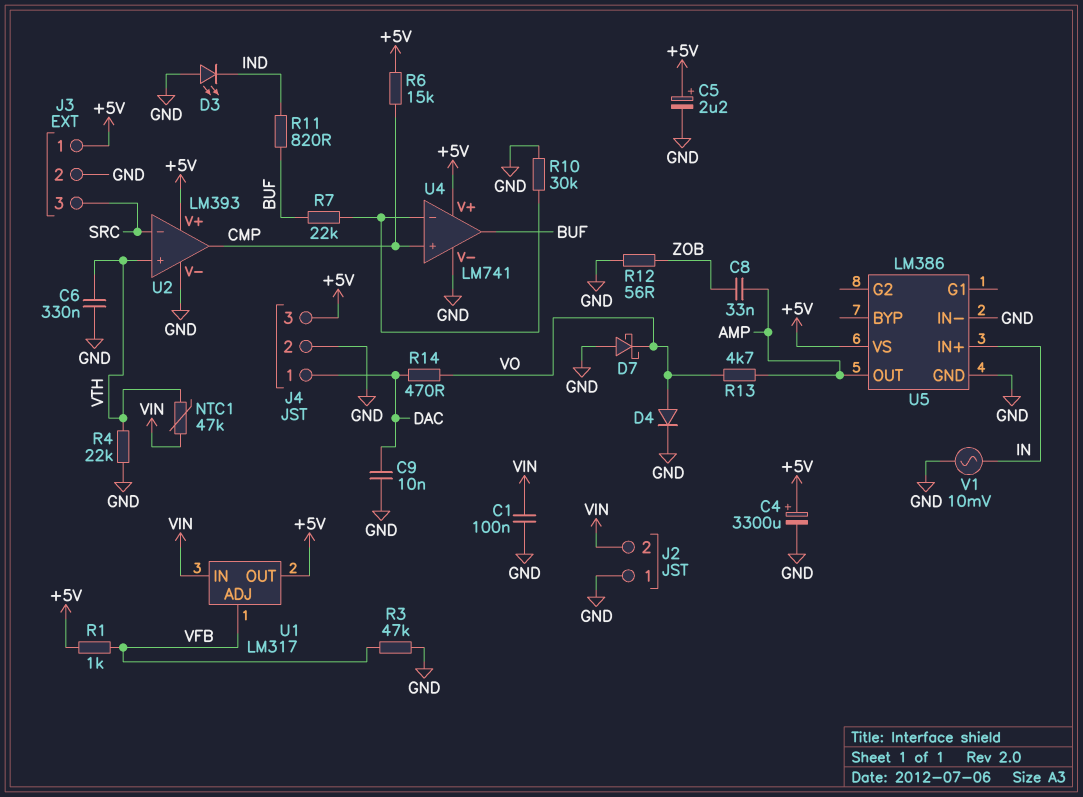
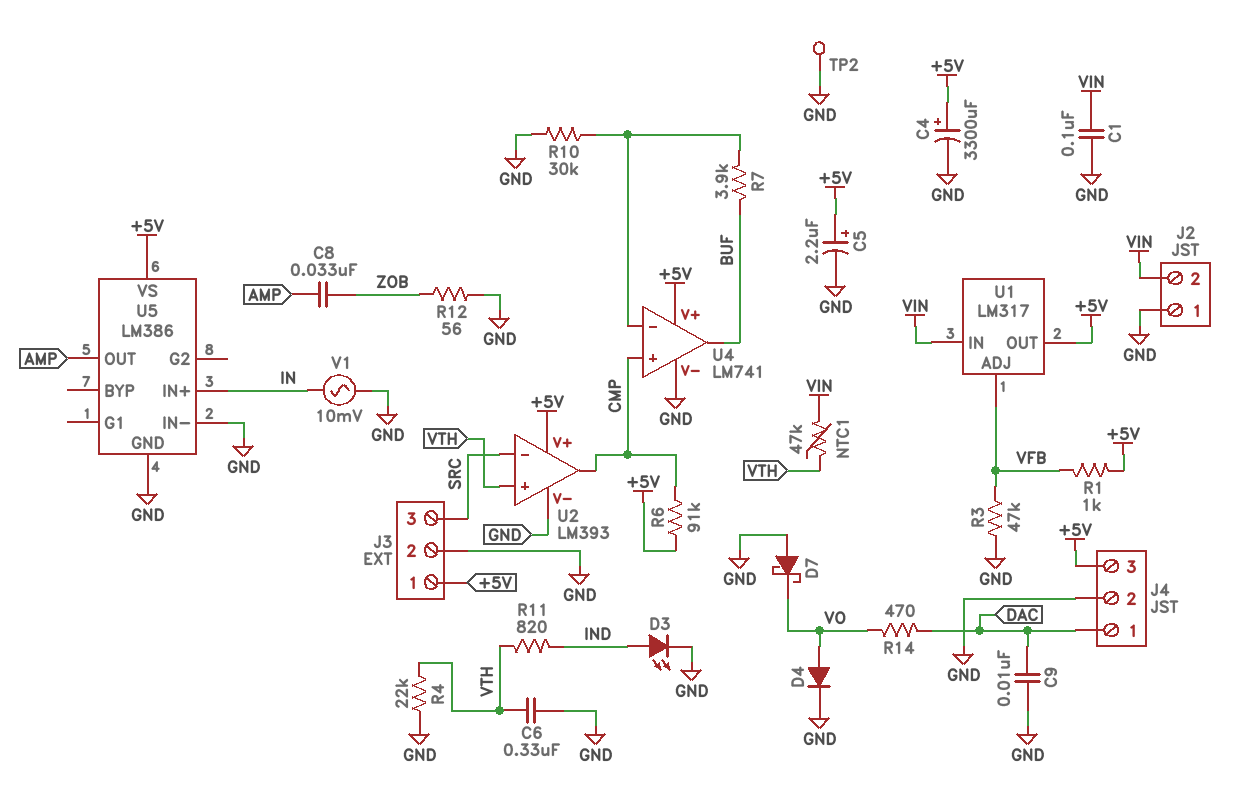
D3: LED (A GND, K IND) -> LED (A IND, K GND)
R6: 15k (+5V, CMP) -> 91k (+5V, CMP)
R7: 22k (BUF, U4/in-) -> 3.9k (BUF, U4/in-)
R11: 820 (BUF, IND) -> 820 (IND, VTH)
R13: 4.7k (AMP, VO) -> none
TP2: none -> test point (GND)

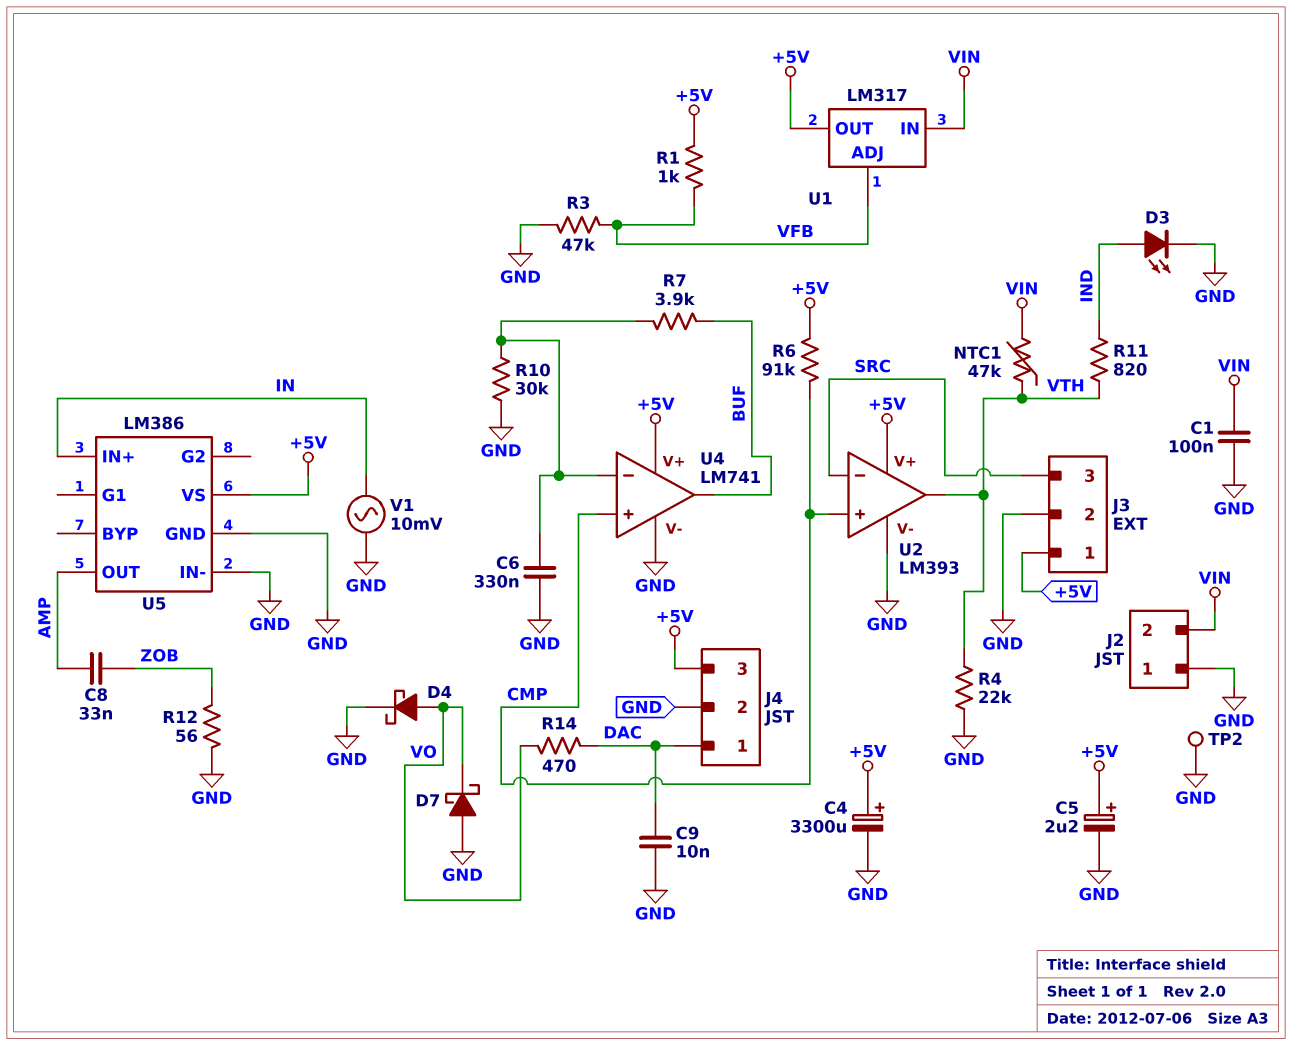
C6: 330nF (GND, VTH) -> 330nF (GND, U4/in-)
D4: diode (A VO, K GND) -> schottky (A VO, K GND)
U2 pin in+: VTH -> CMP
U2 pin out: CMP -> VTH

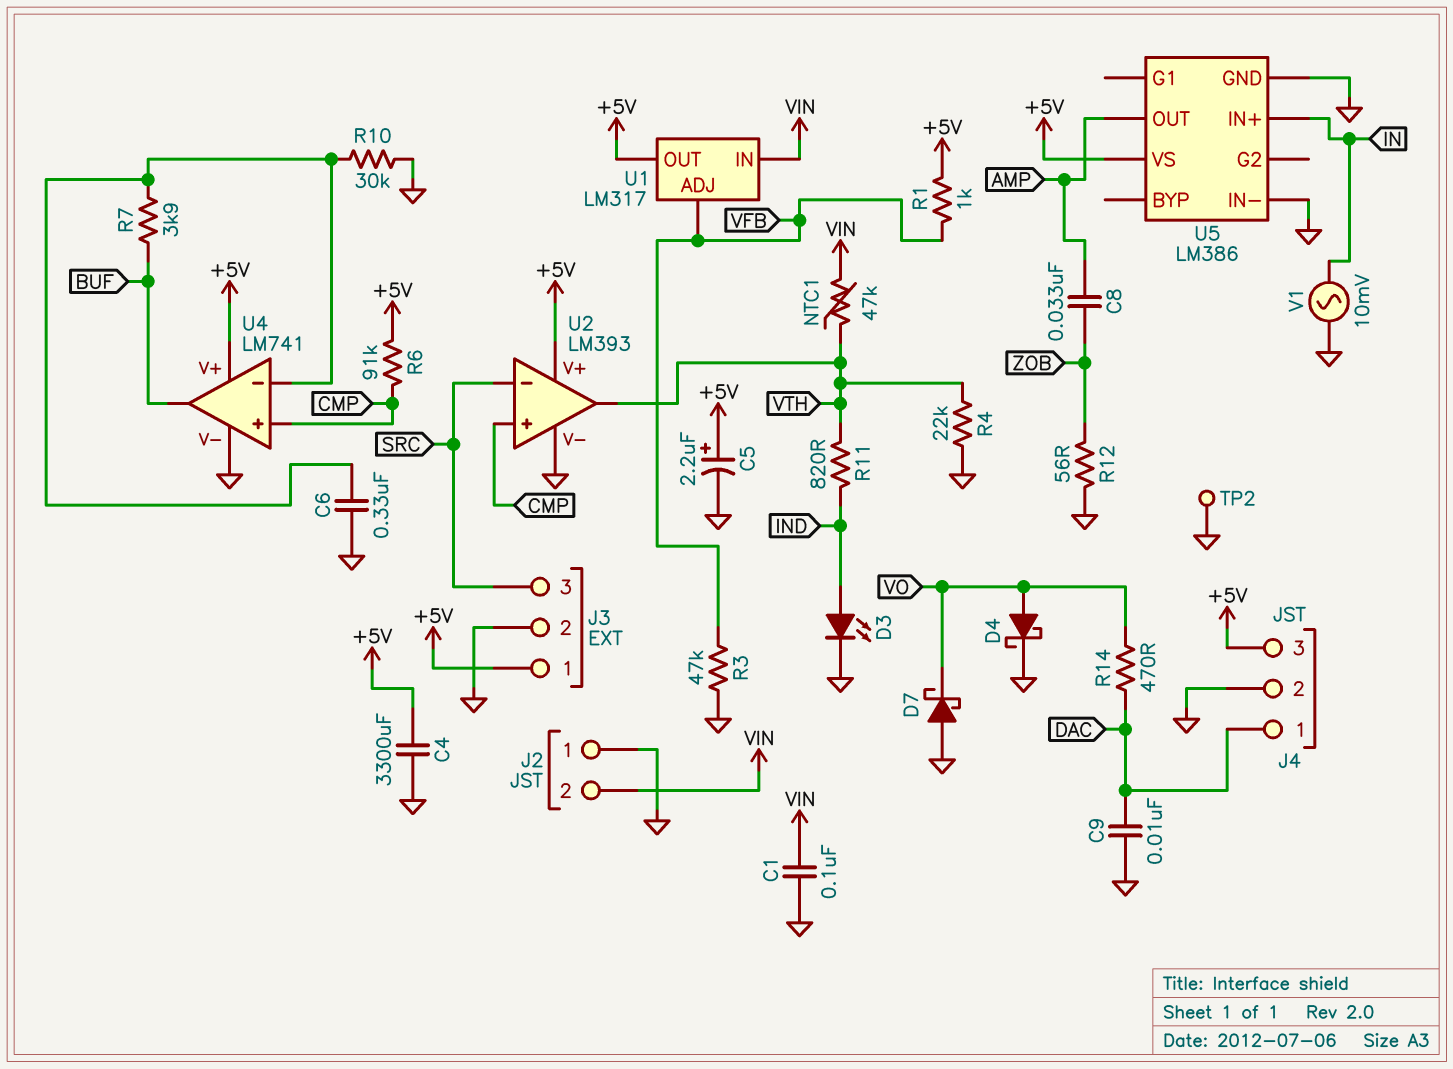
C4: 3300uF (plus +5V, minus GND) -> 3300uF (+5V, GND)

